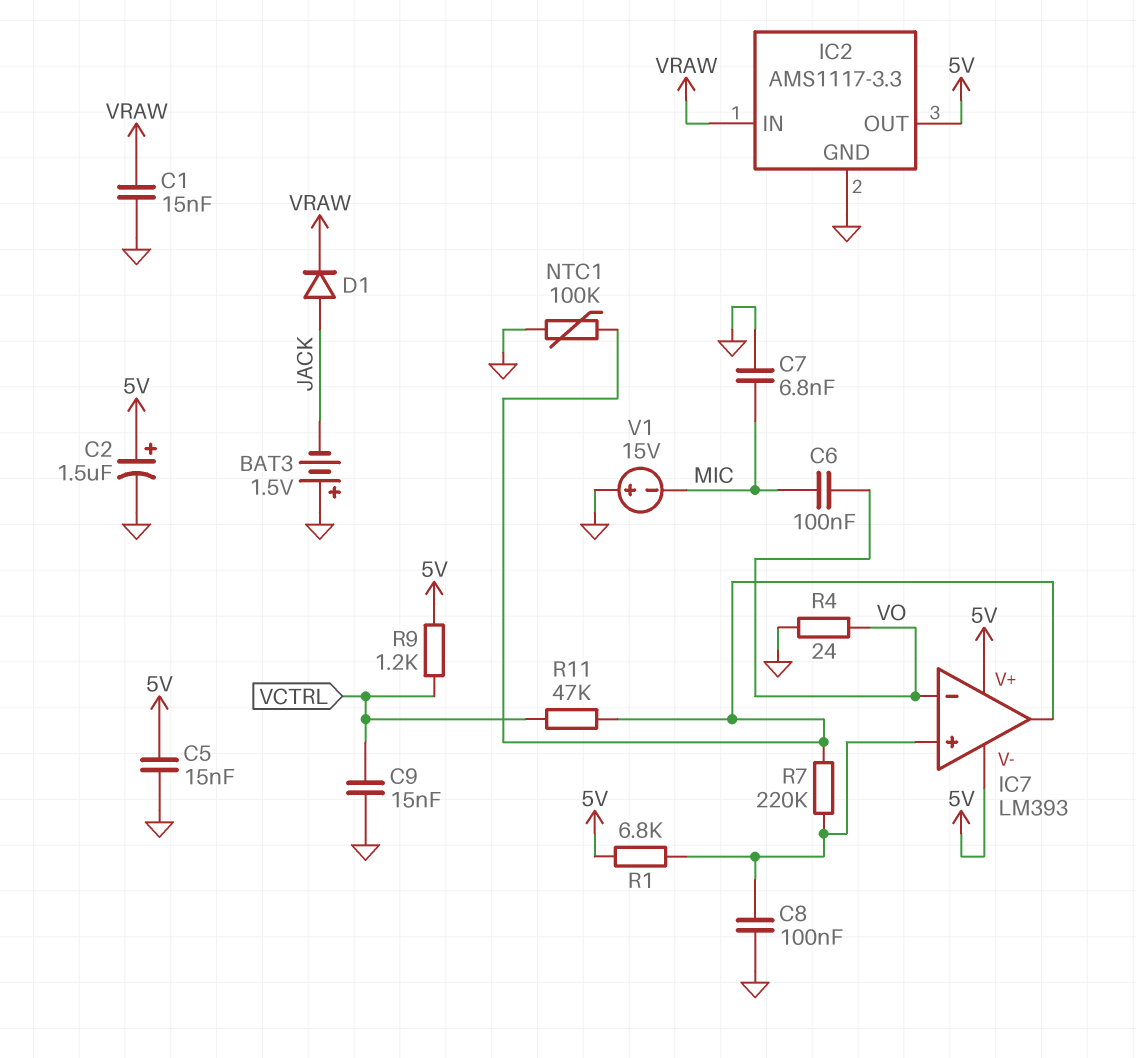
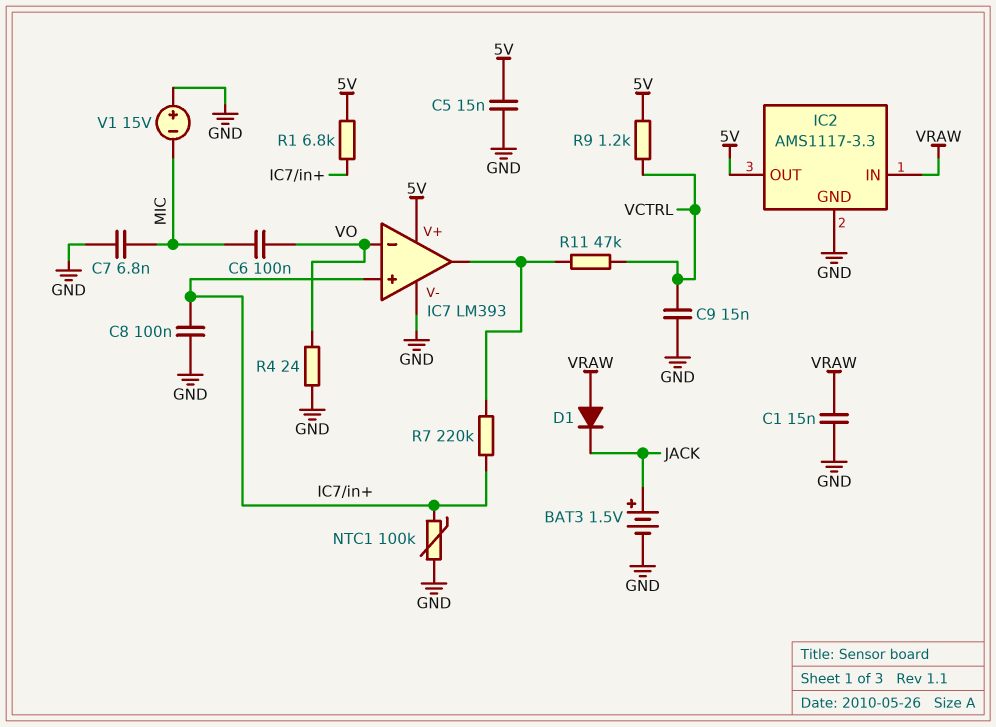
BAT3: 1.5V (plus GND, minus JACK) -> 1.5V (plus JACK, minus GND)
C2: 1.5uF (plus 5V, minus GND) -> none
D1: diode (A JACK, K VRAW) -> diode (A VRAW, K JACK)
IC7 pin V-: 5V -> GND
NTC1: 100k (GND, IC7/out) -> 100k (GND, IC7/in+)

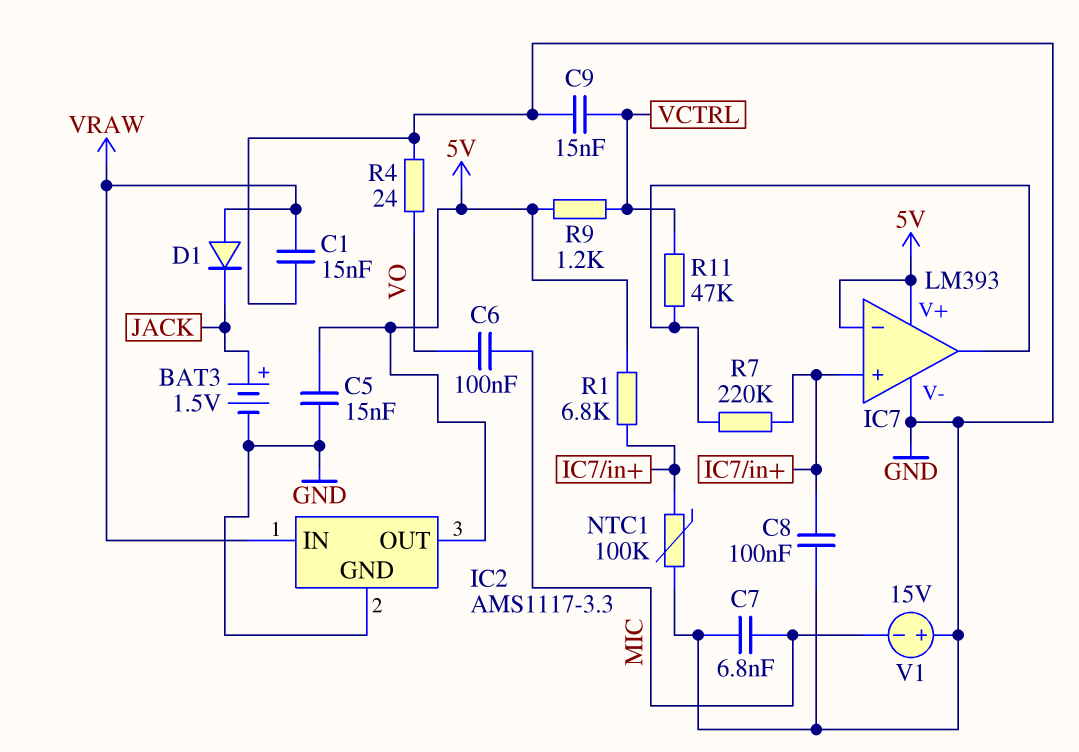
IC7 pin in-: VO -> 5V

